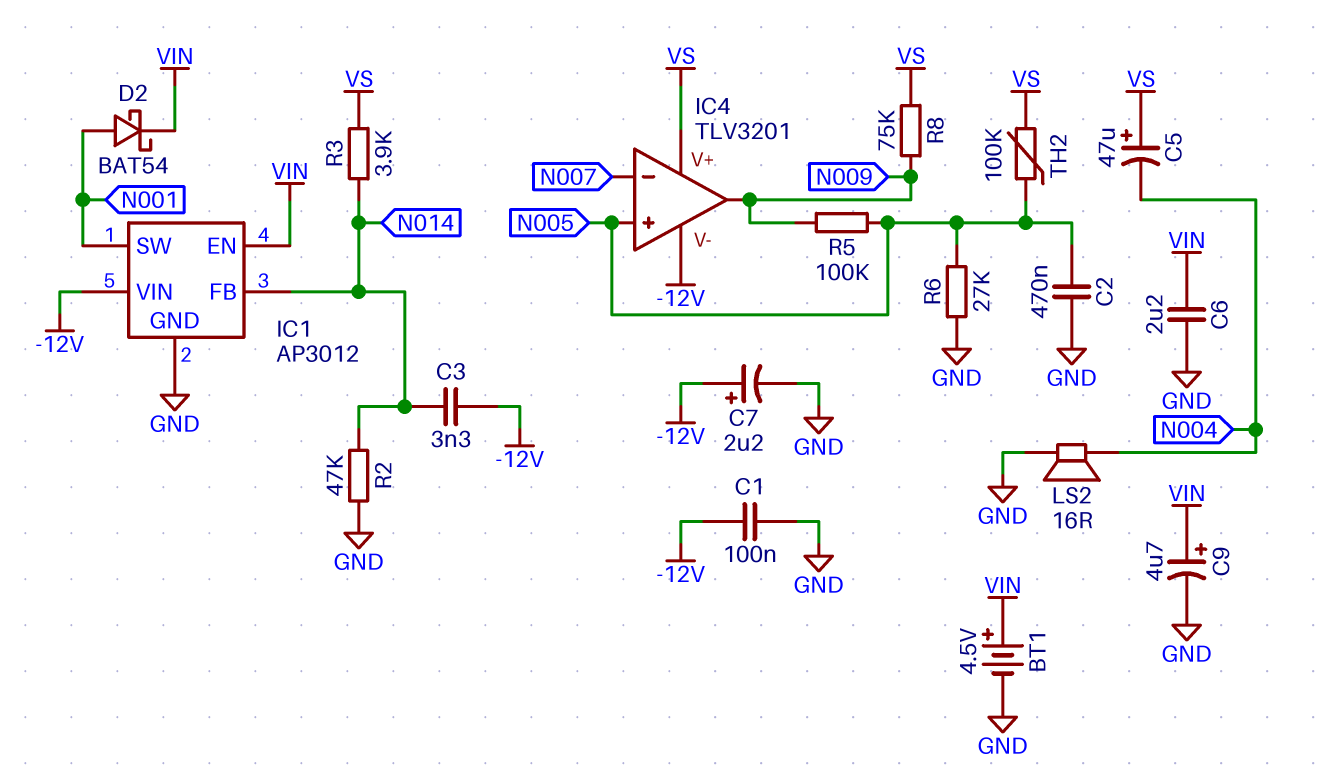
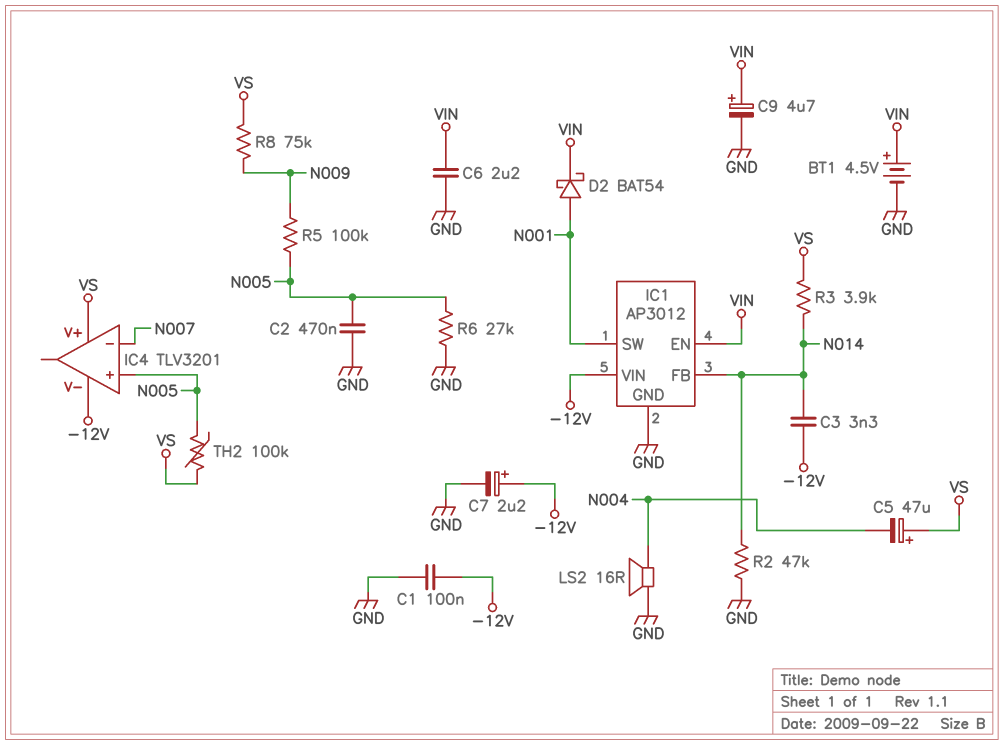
IC4 pin out: N009 -> none

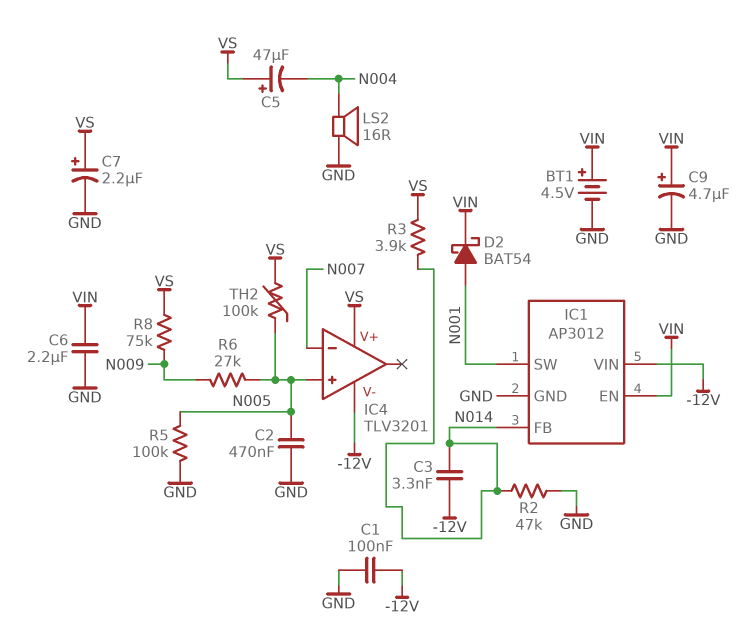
C7: 2.2uF (plus -12V, minus GND) -> 2.2uF (plus VS, minus GND)
R5: 100k (N005, N009) -> 100k (GND, N005)
R6: 27k (GND, N005) -> 27k (N005, N009)

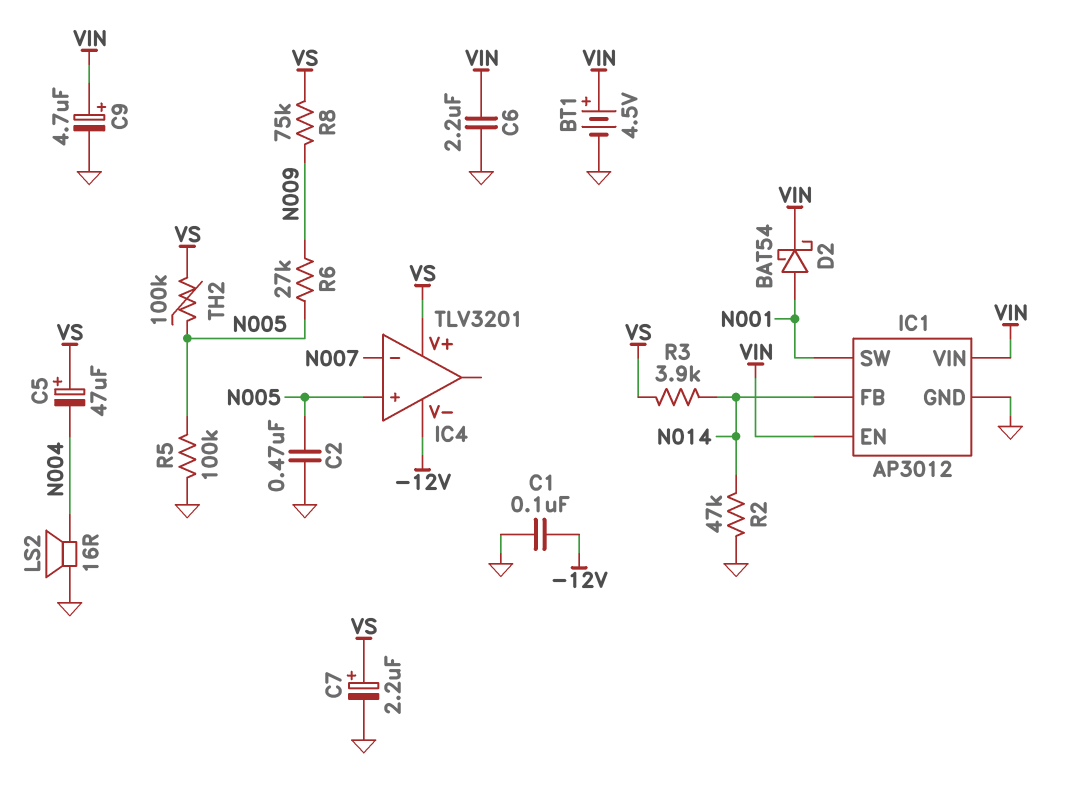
C3: 3.3nF (-12V, N014) -> none
IC1 pin VIN: -12V -> VIN

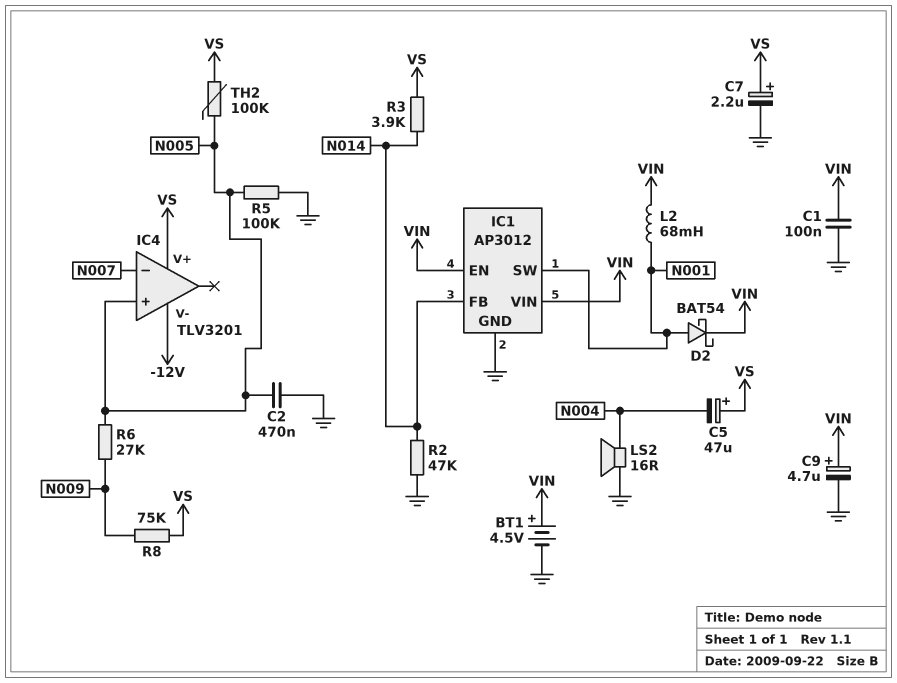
C1: 100nF (-12V, GND) -> 100nF (GND, VIN)
C6: 2.2uF (GND, VIN) -> none
L2: none -> 68mH (N001, VIN)

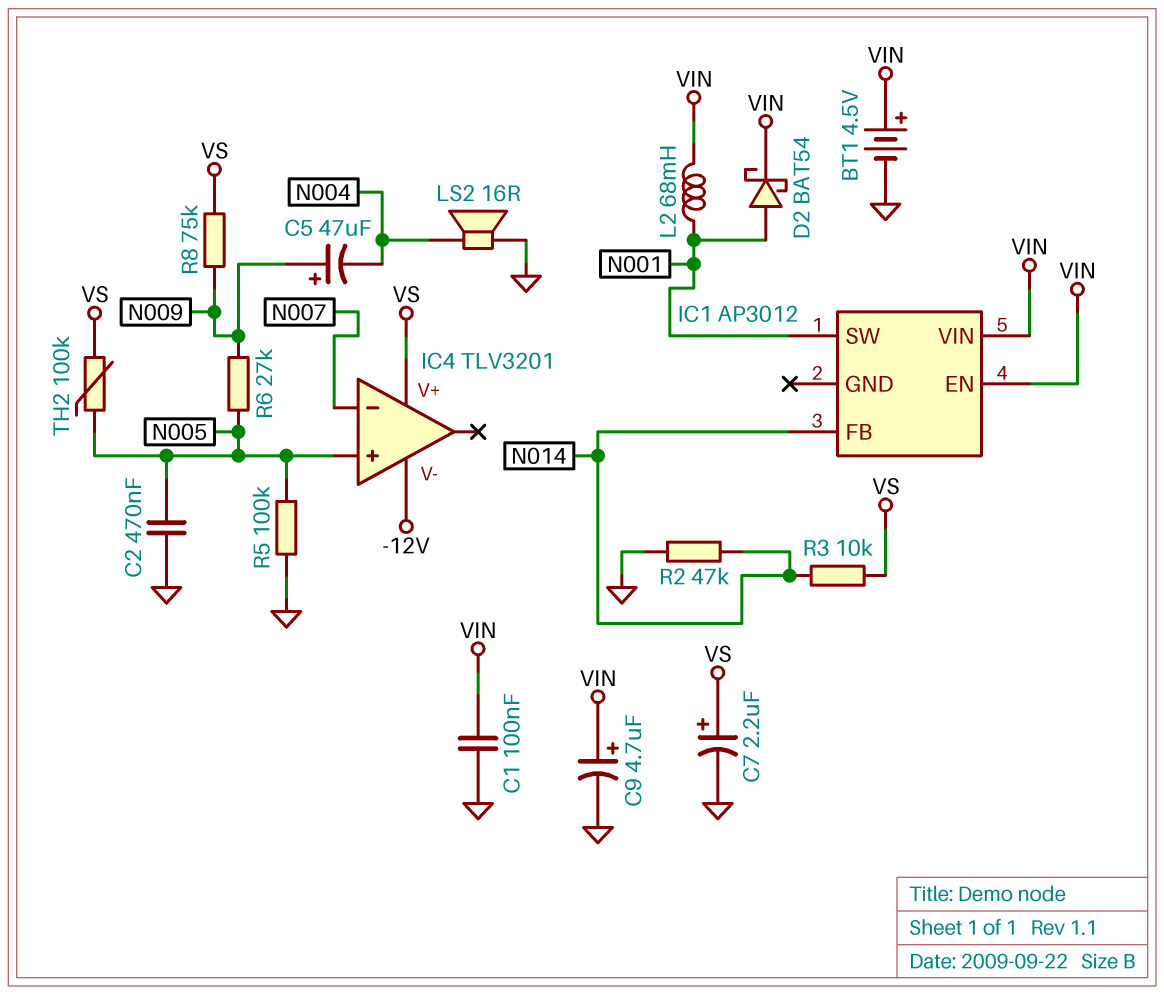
C5: 47uF (plus VS, minus N004) -> 47uF (plus N009, minus N004)
IC1 pin GND: GND -> none
R3: 3.9k (N014, VS) -> 10k (N014, VS)

